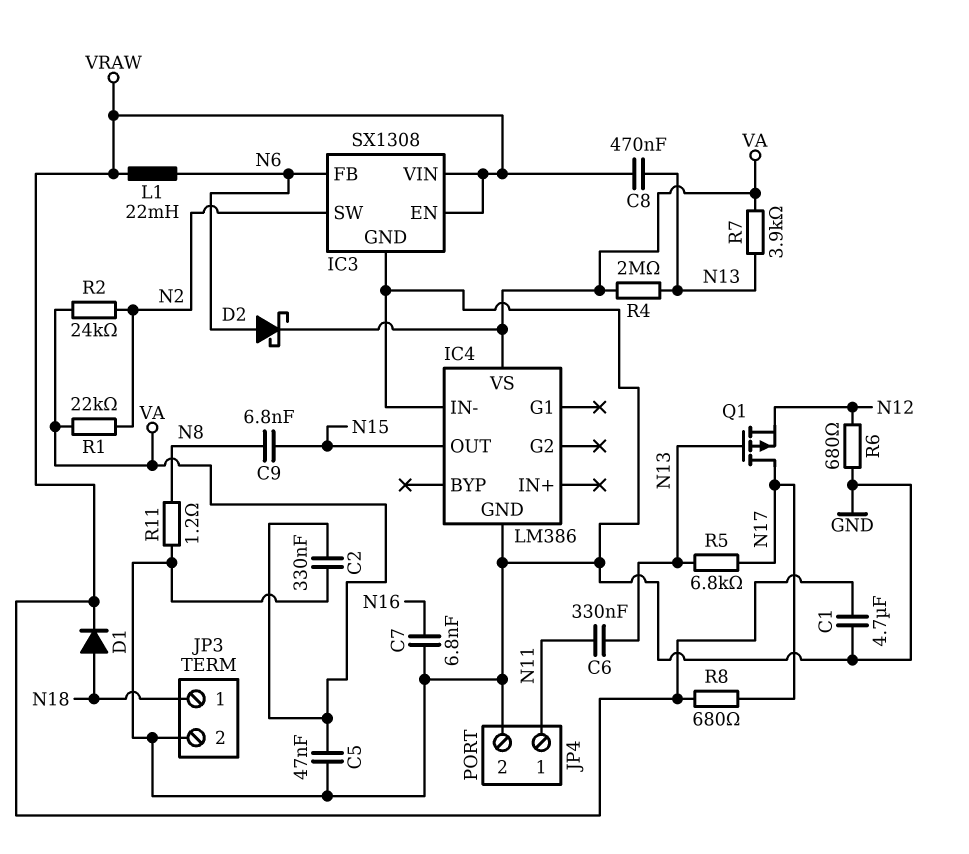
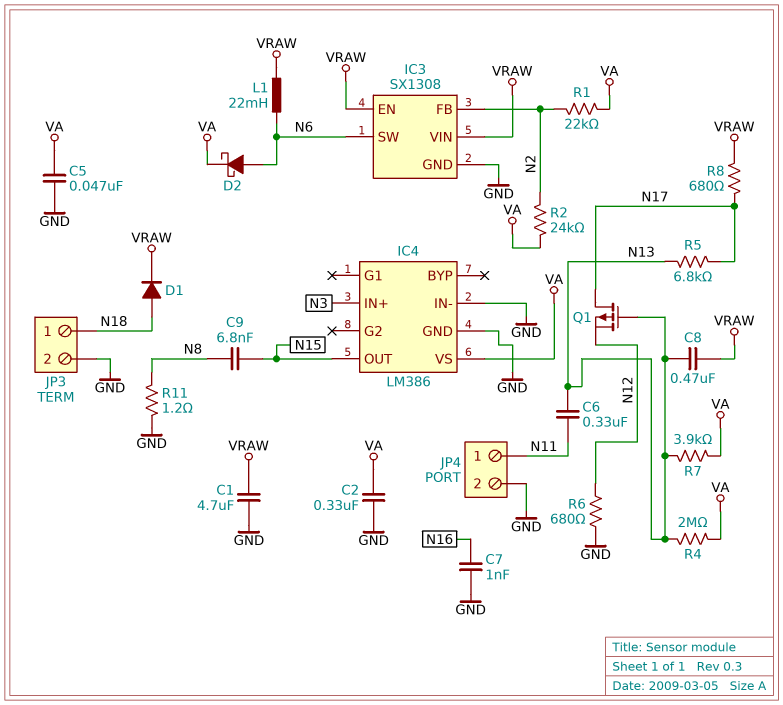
C7: 6.8nF (GND, N16) -> 1nF (GND, N16)
IC3 pin FB: N6 -> N2
IC3 pin SW: N2 -> N6
IC4 pin IN+: none -> N3

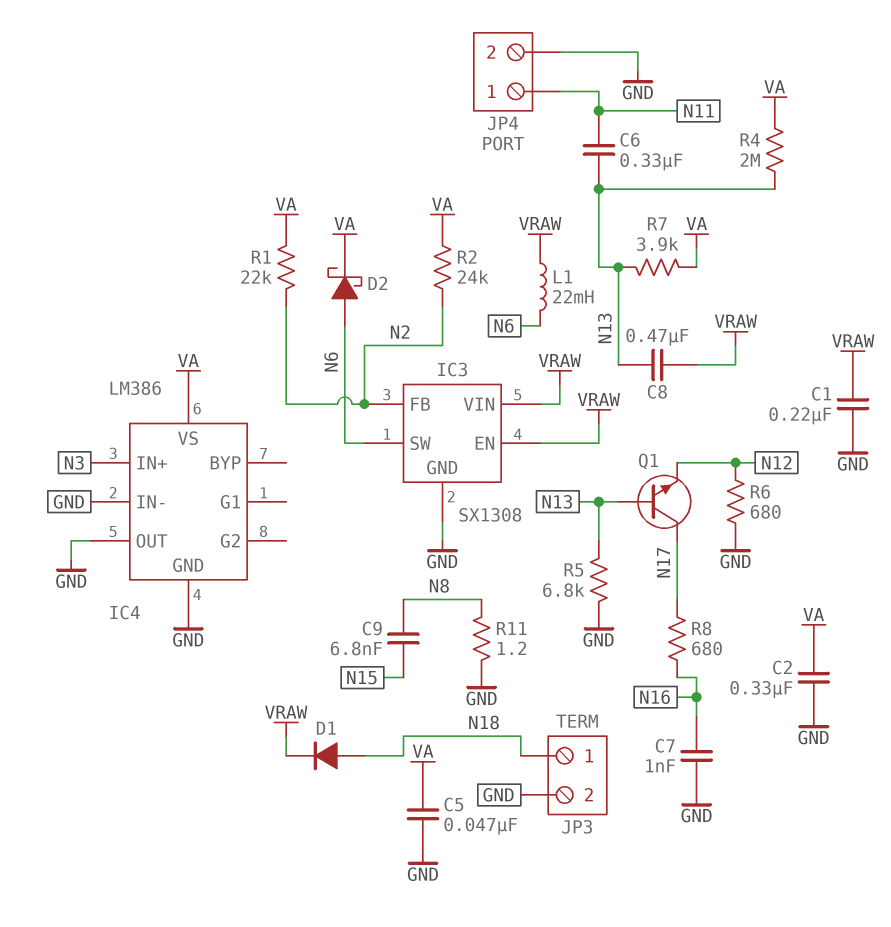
C1: 4.7uF (GND, VRAW) -> 220nF (GND, VRAW)
IC4 pin OUT: N15 -> GND
Q1: PMOS (G N13, D N17, S N12) -> NPN (B N13, C N17, E N12)
R5: 6.8k (N13, N17) -> 6.8k (GND, N13)
R8: 680 (N17, VRAW) -> 680 (N16, N17)

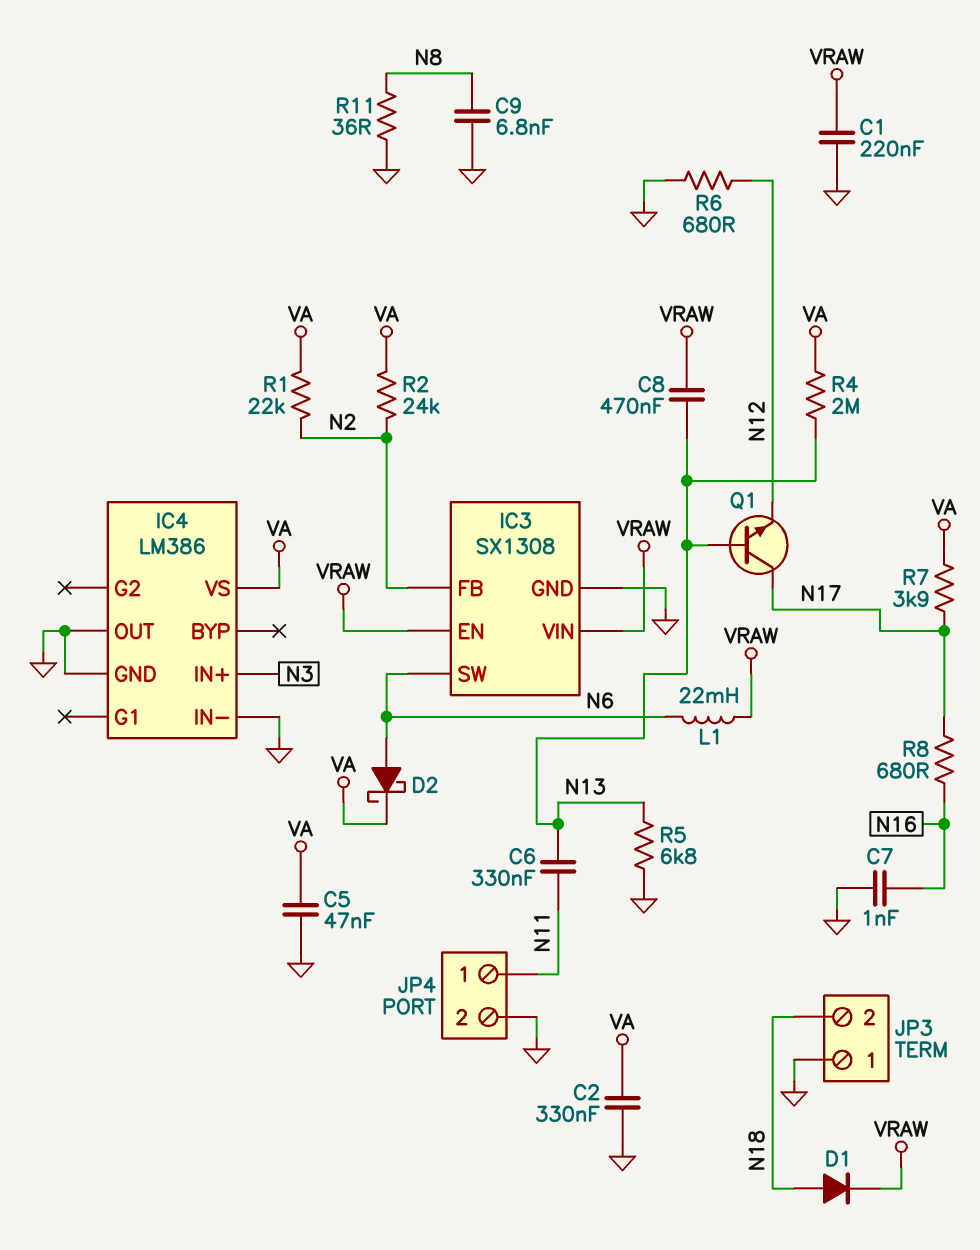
C9: 6.8nF (N8, N15) -> 6.8nF (GND, N8)
JP3 pin 1: N18 -> GND
JP3 pin 2: GND -> N18
R7: 3.9k (N13, VA) -> 3.9k (N17, VA)
R11: 1.2 (GND, N8) -> 36 (GND, N8)

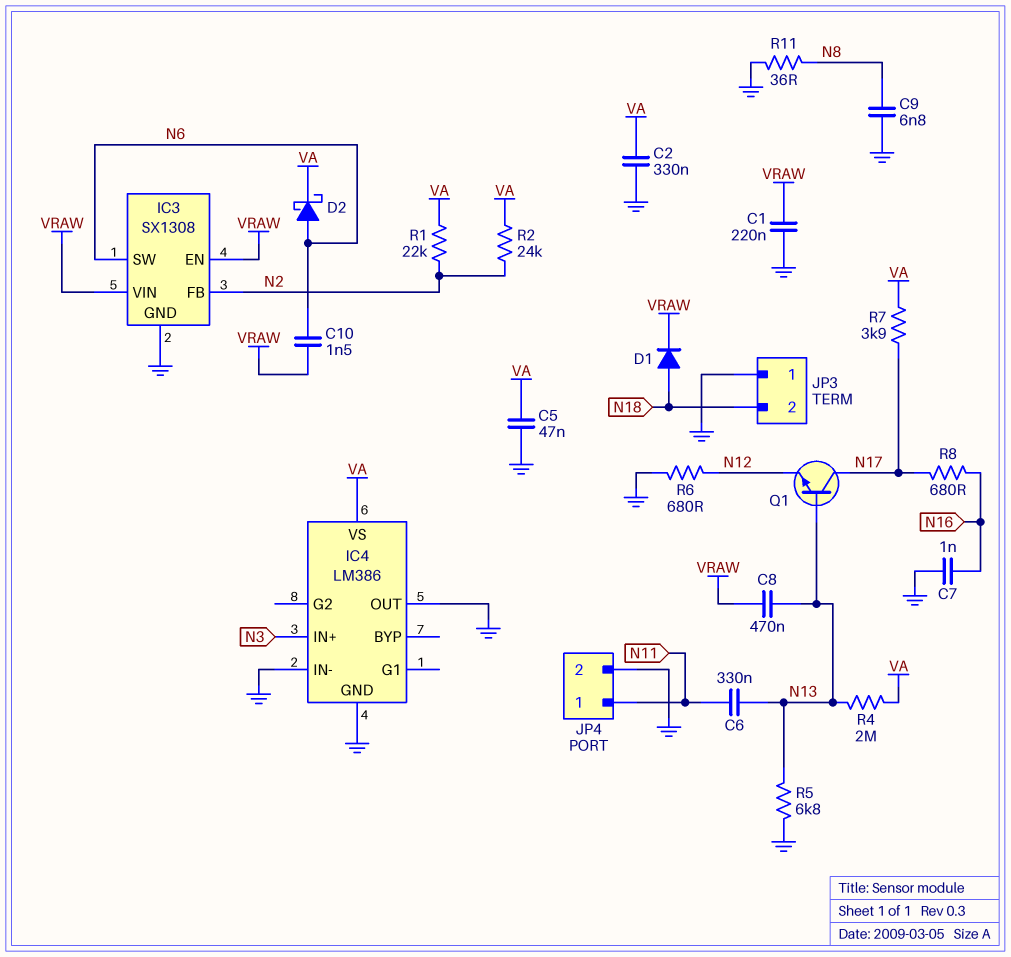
C10: none -> 1.5nF (N6, VRAW)
L1: 22mH (N6, VRAW) -> none

